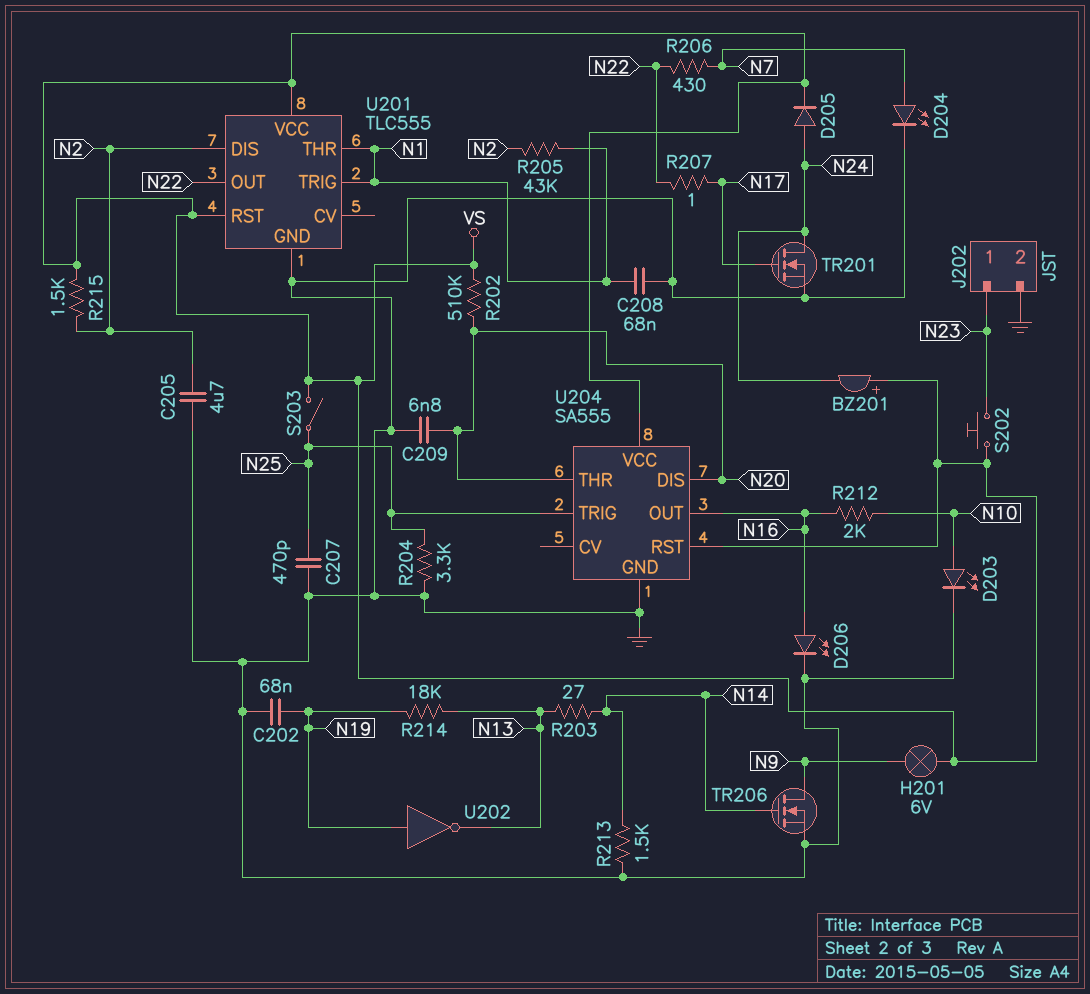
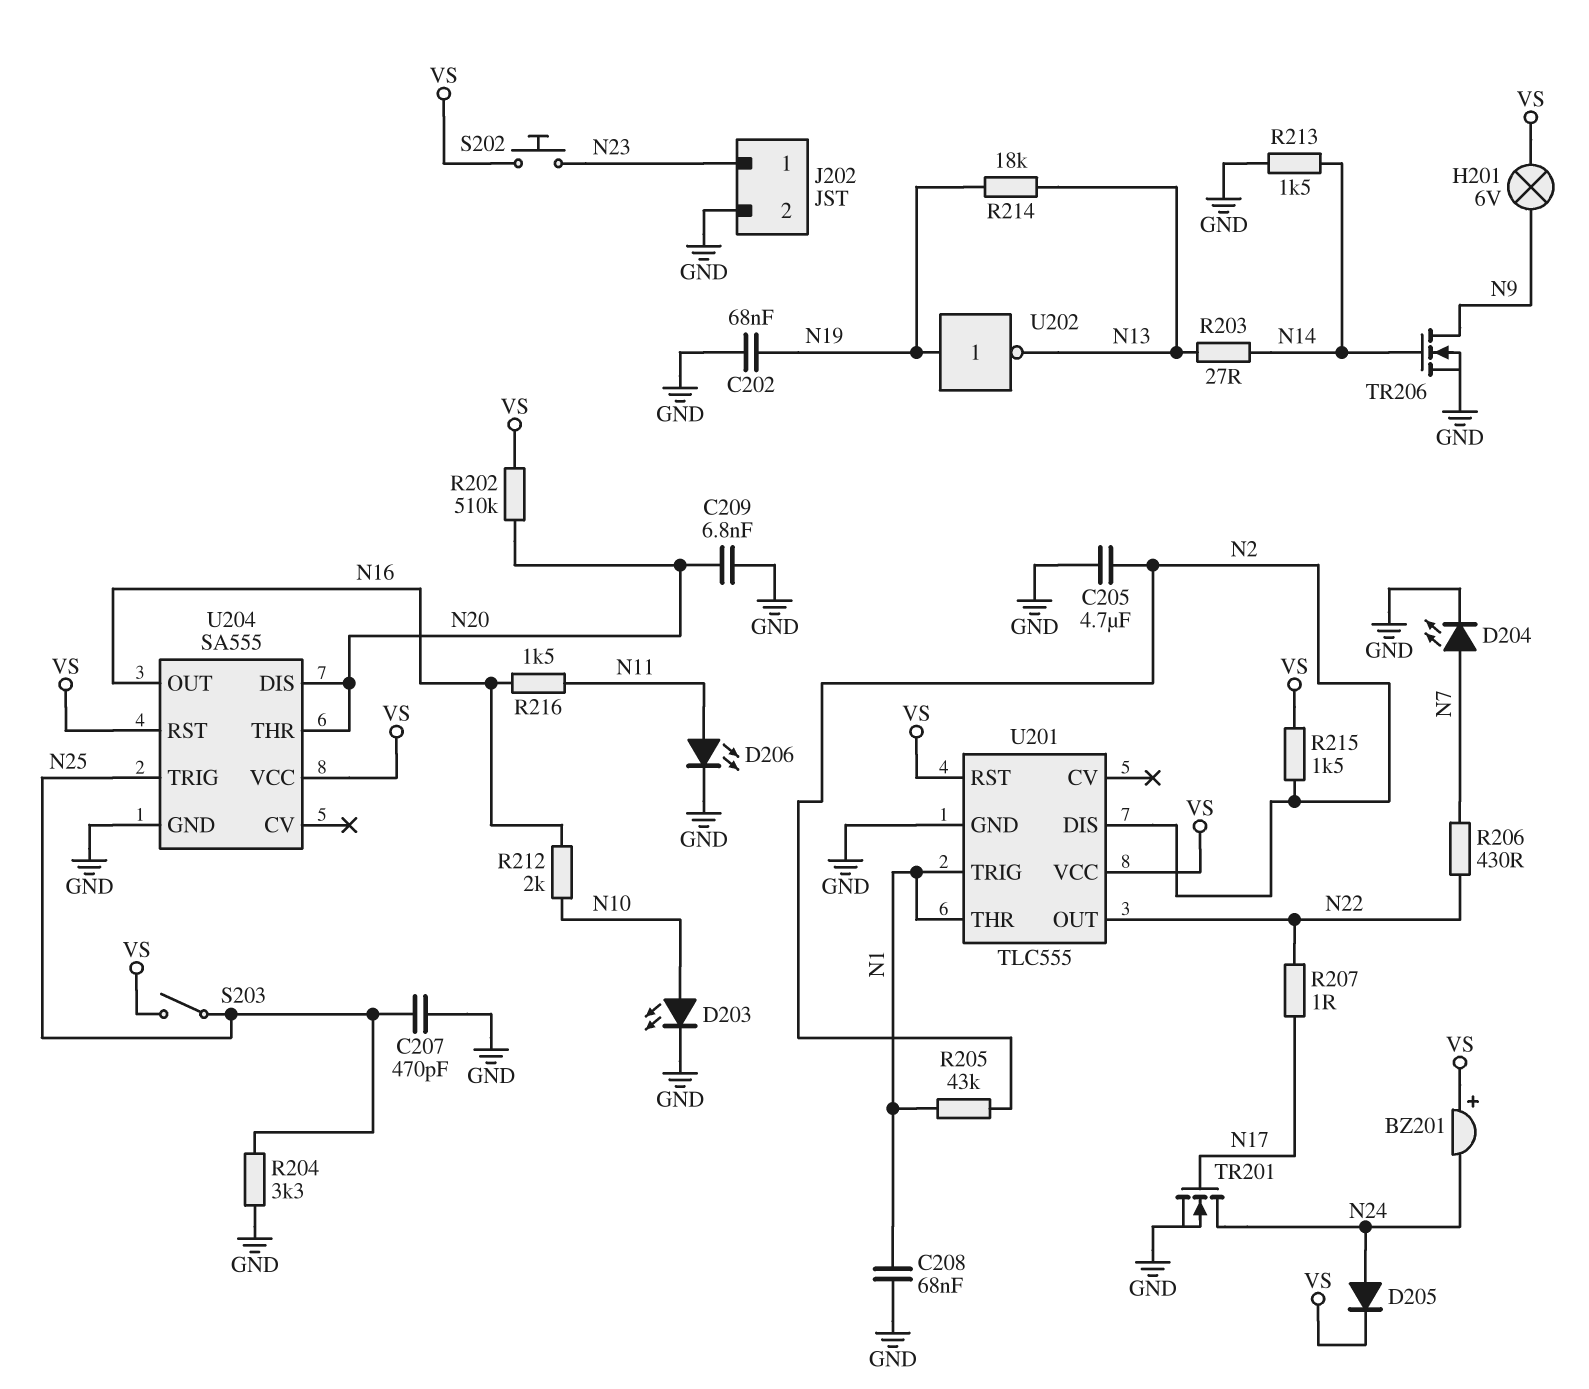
D206: LED (A N16, K GND) -> LED (A N11, K GND)
R216: none -> 1.5k (N11, N16)

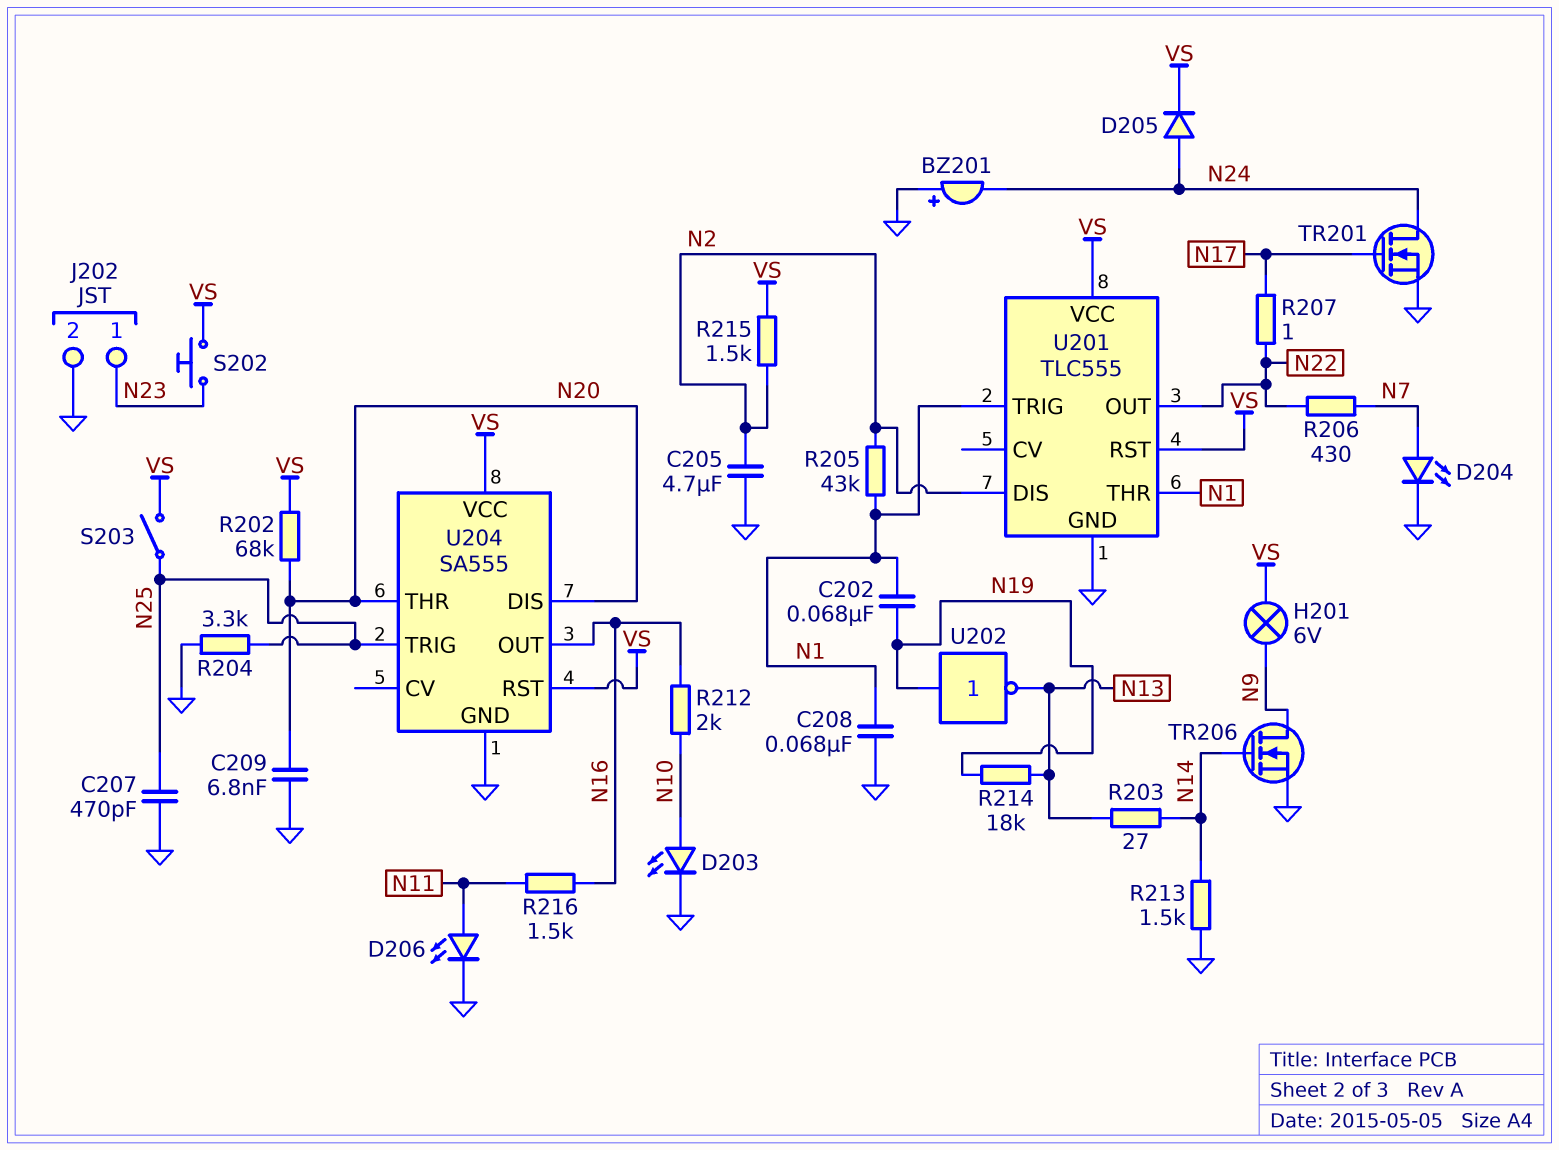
BZ201: buzzer (plus VS, minus N24) -> buzzer (plus GND, minus N24)
C202: 68nF (GND, N19) -> 68nF (N1, N19)
R202: 510k (N20, VS) -> 68k (N20, VS)

